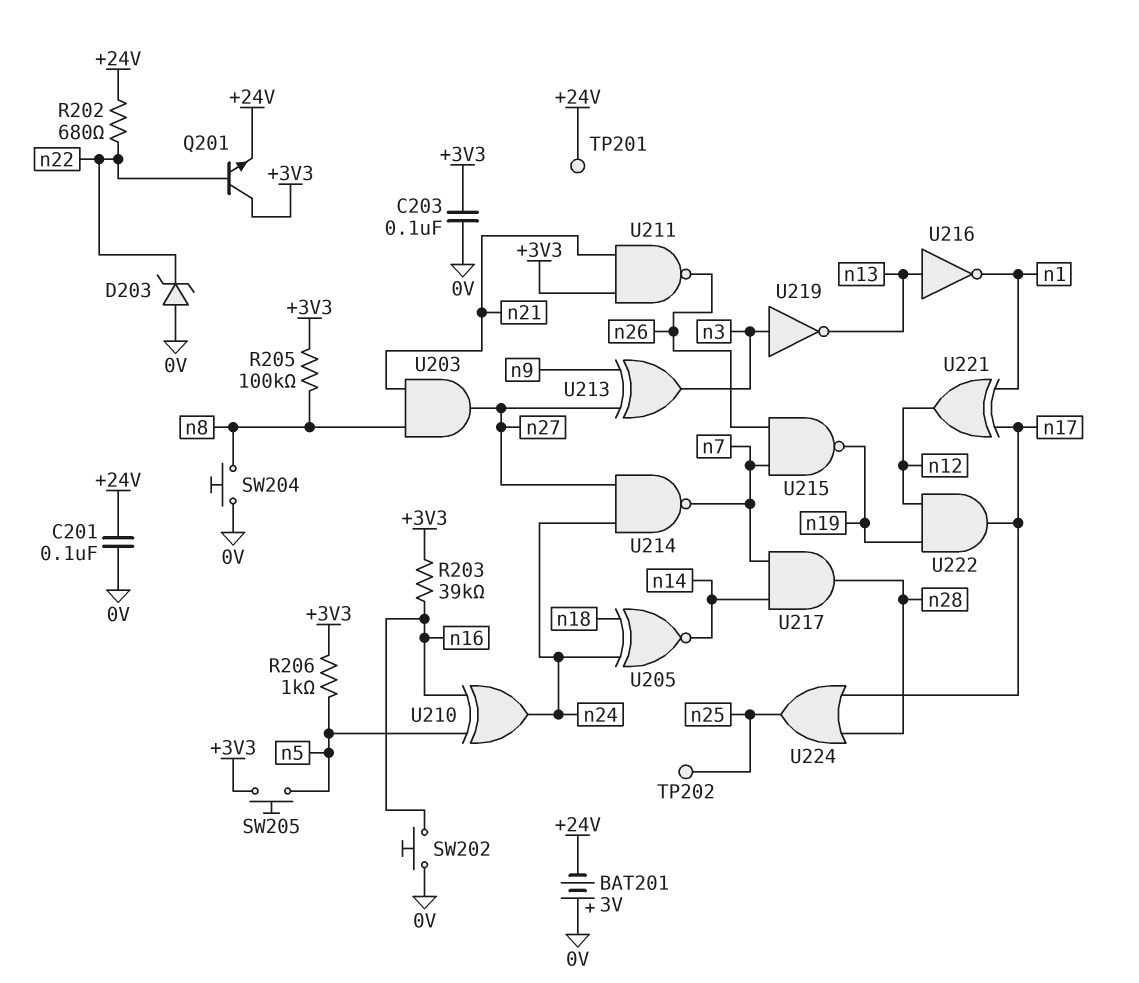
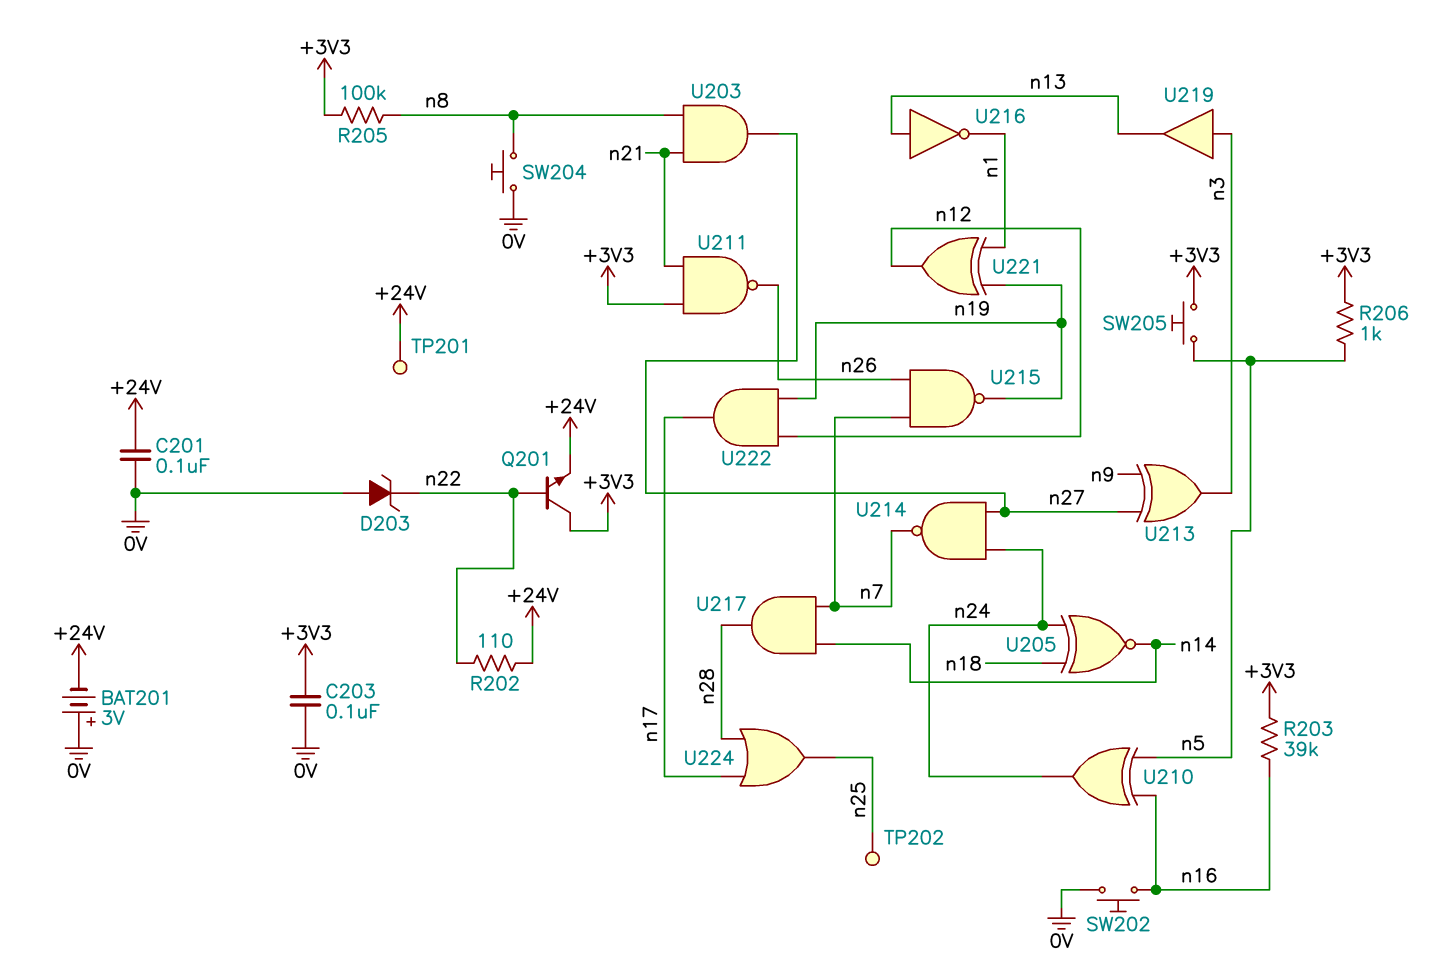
R202: 680 (+24V, n22) -> 110 (+24V, n22)
U219: NOT (in n3, out n13) -> buffer (in n3, out n13)
U221: XOR (in n1, in n17, out n12) -> XOR (in n1, in n19, out n12)

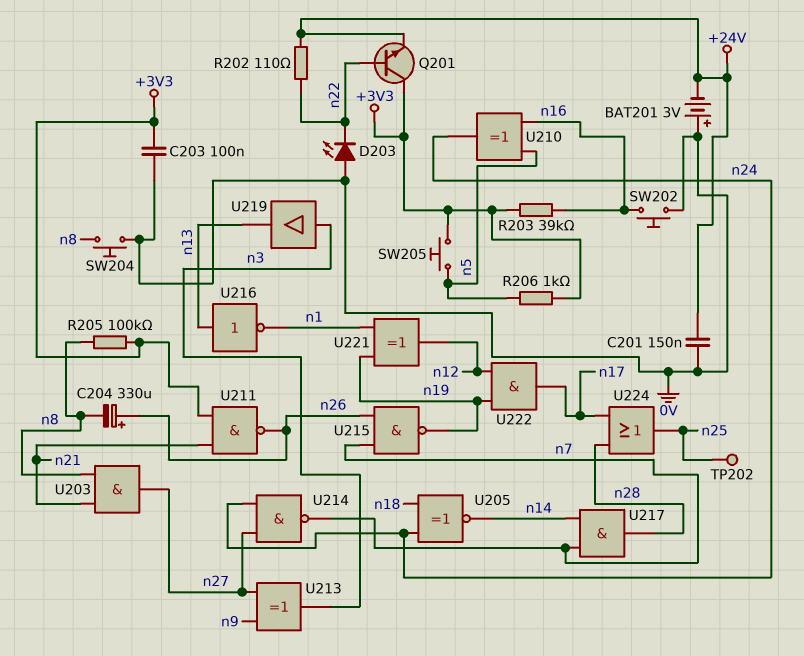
C201: 100nF (+24V, 0V) -> 150nF (+24V, 0V)
C204: none -> 330uF (plus n26, minus n8)
D203: zener (A 0V, K n22) -> LED (A 0V, K n22)
TP201: test point (+24V) -> none

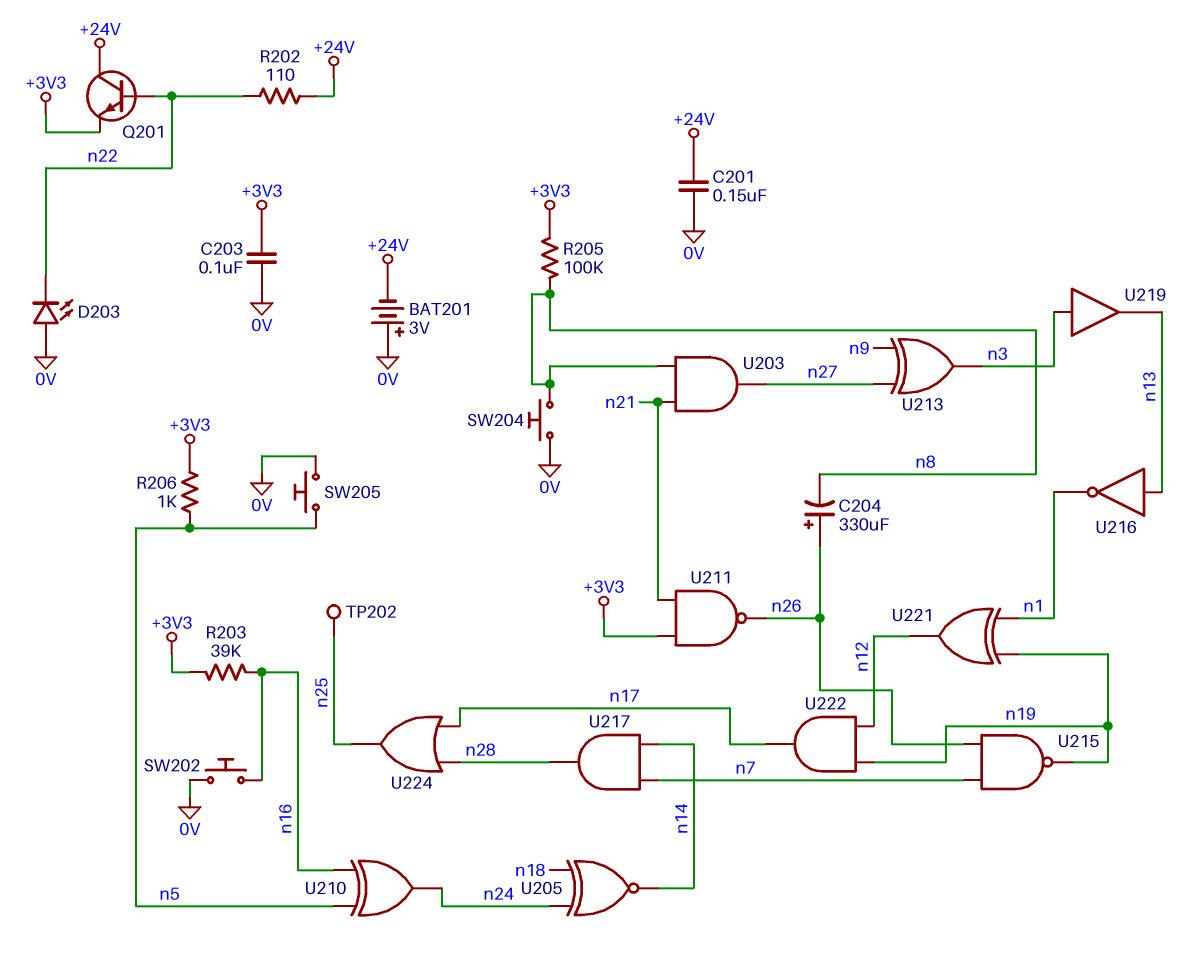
Q201: NPN (B n22, C +3V3, E +24V) -> NPN (B n22, C +24V, E +3V3)
SW205: button (+3V3, n5) -> button (0V, n5)
U214: NAND (in n24, in n27, out n7) -> none

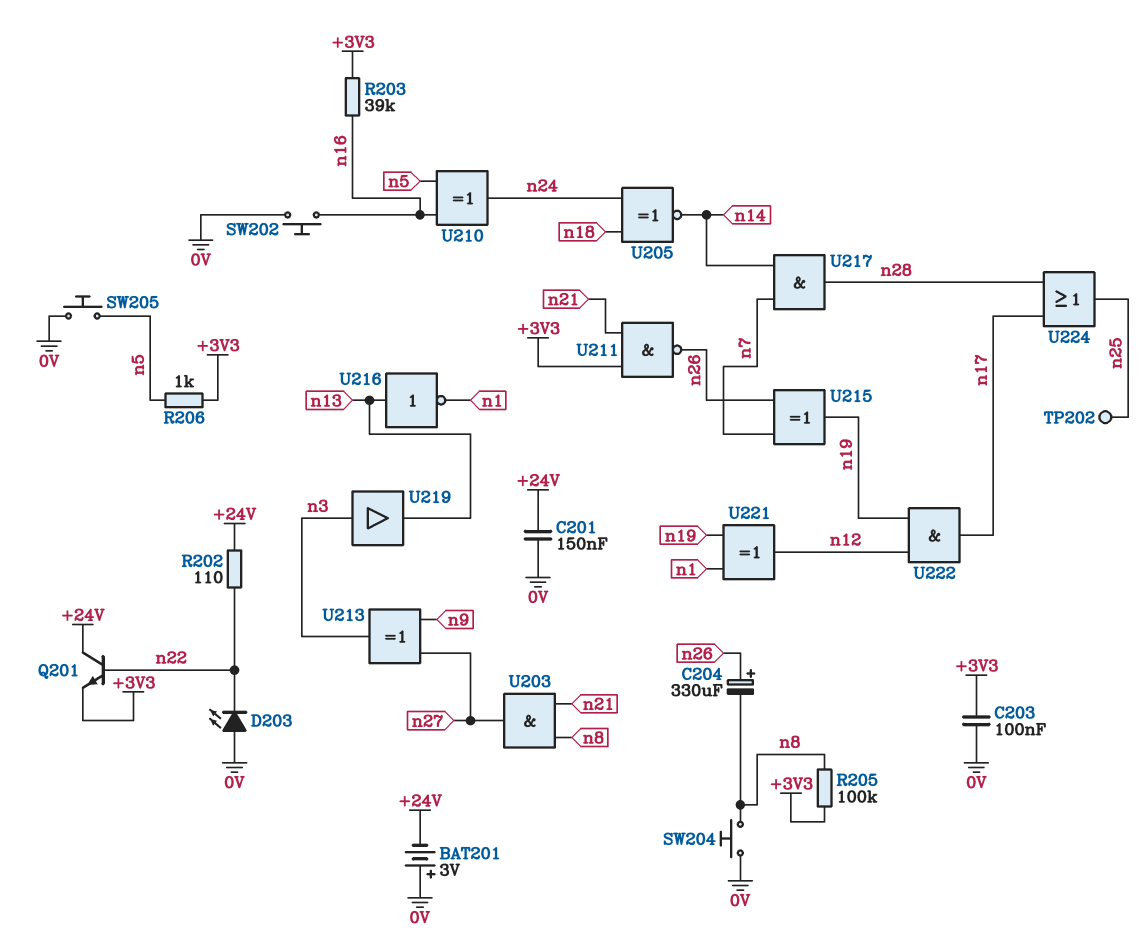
U215: NAND (in n7, in n26, out n19) -> XOR (in n7, in n26, out n19)

